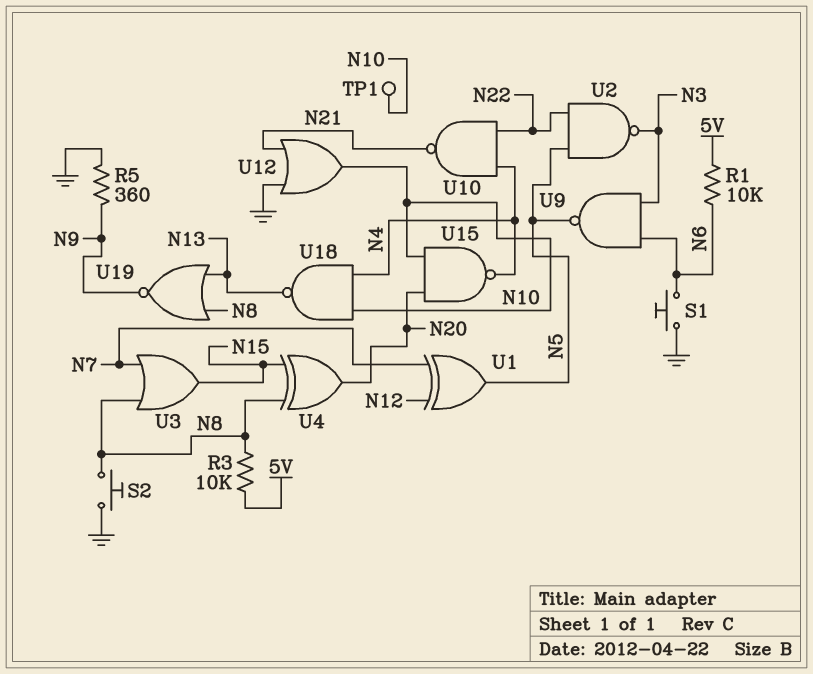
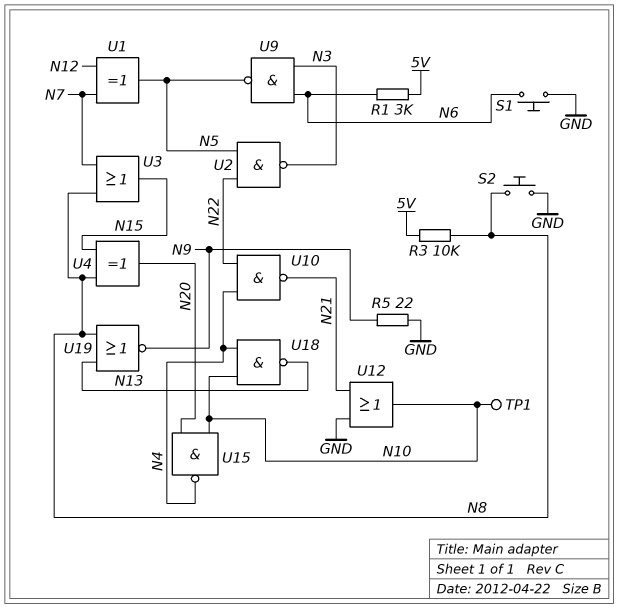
R1: 10k (5V, N6) -> 3k (5V, N6)
R5: 360 (GND, N9) -> 22 (GND, N9)

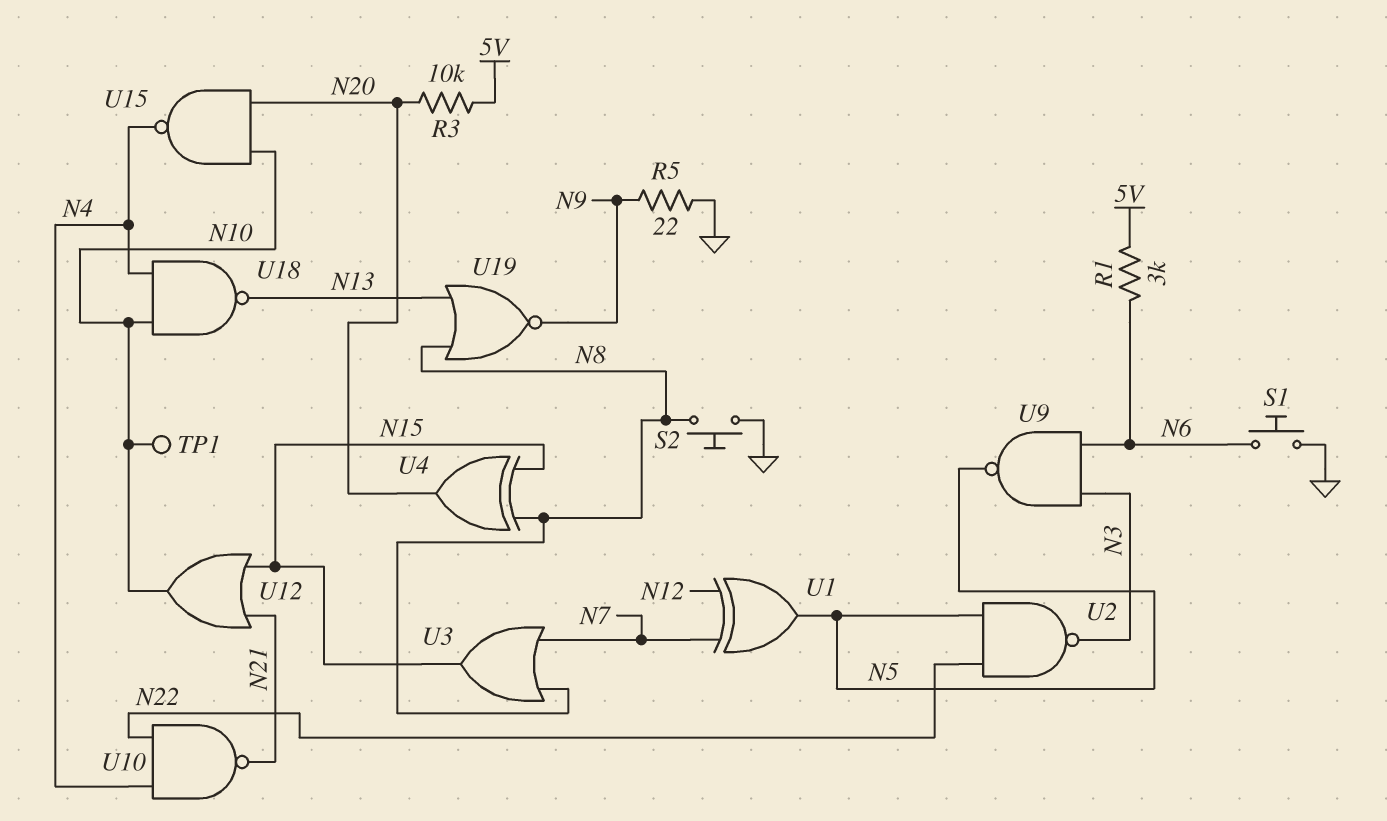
R3: 10k (5V, N8) -> 10k (5V, N20)
U12: OR (in GND, in N21, out N10) -> OR (in N15, in N21, out N10)

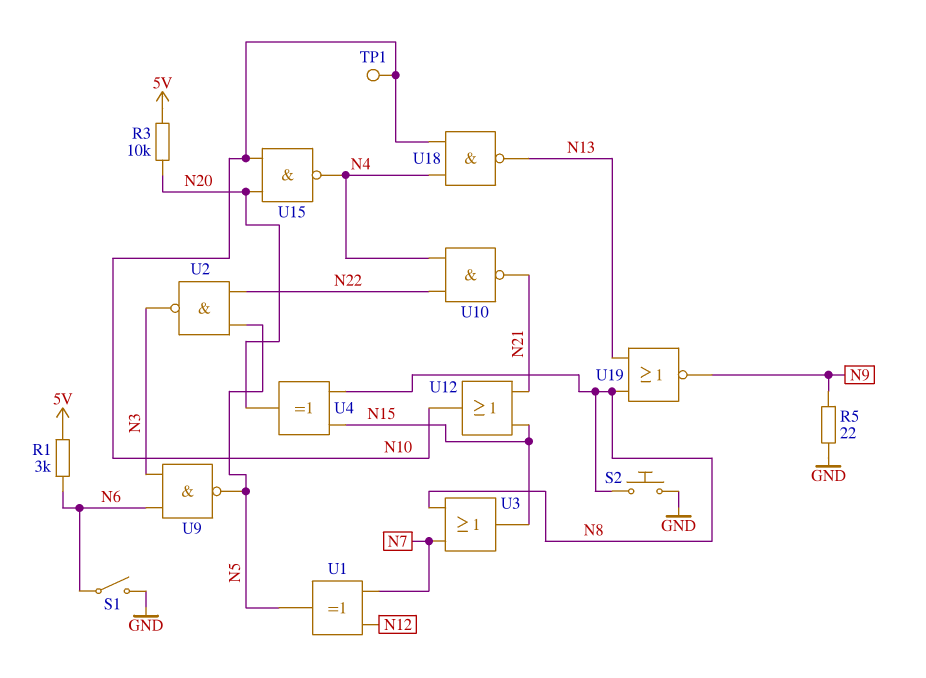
S1: button (GND, N6) -> switch (GND, N6)

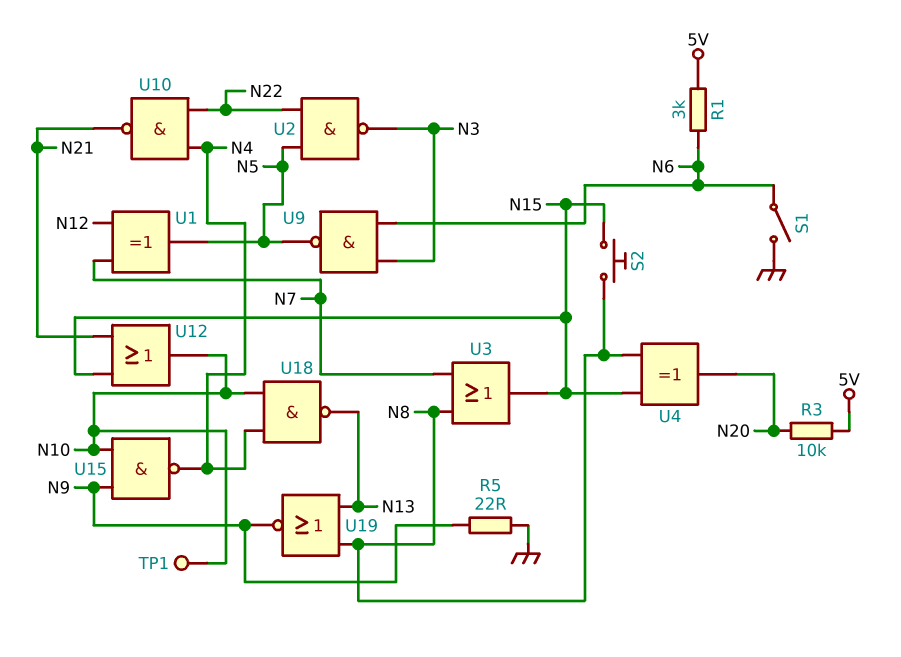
S2: button (GND, N8) -> button (N8, N15)
U15: NAND (in N10, in N20, out N4) -> NAND (in N9, in N10, out N4)

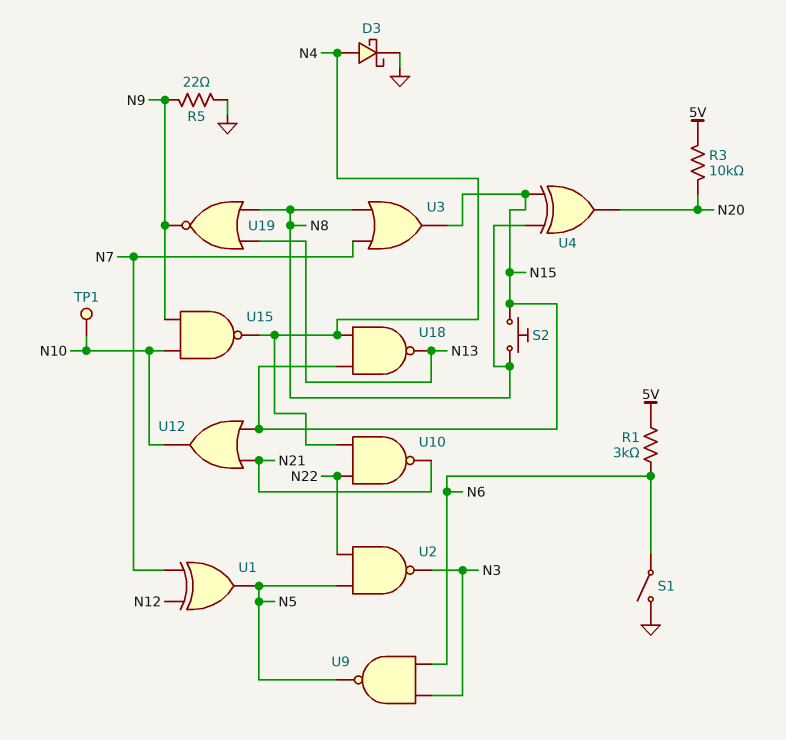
D3: none -> schottky (A N4, K GND)
U18: NAND (in N4, in N10, out N13) -> NAND (in N4, in N15, out N13)

